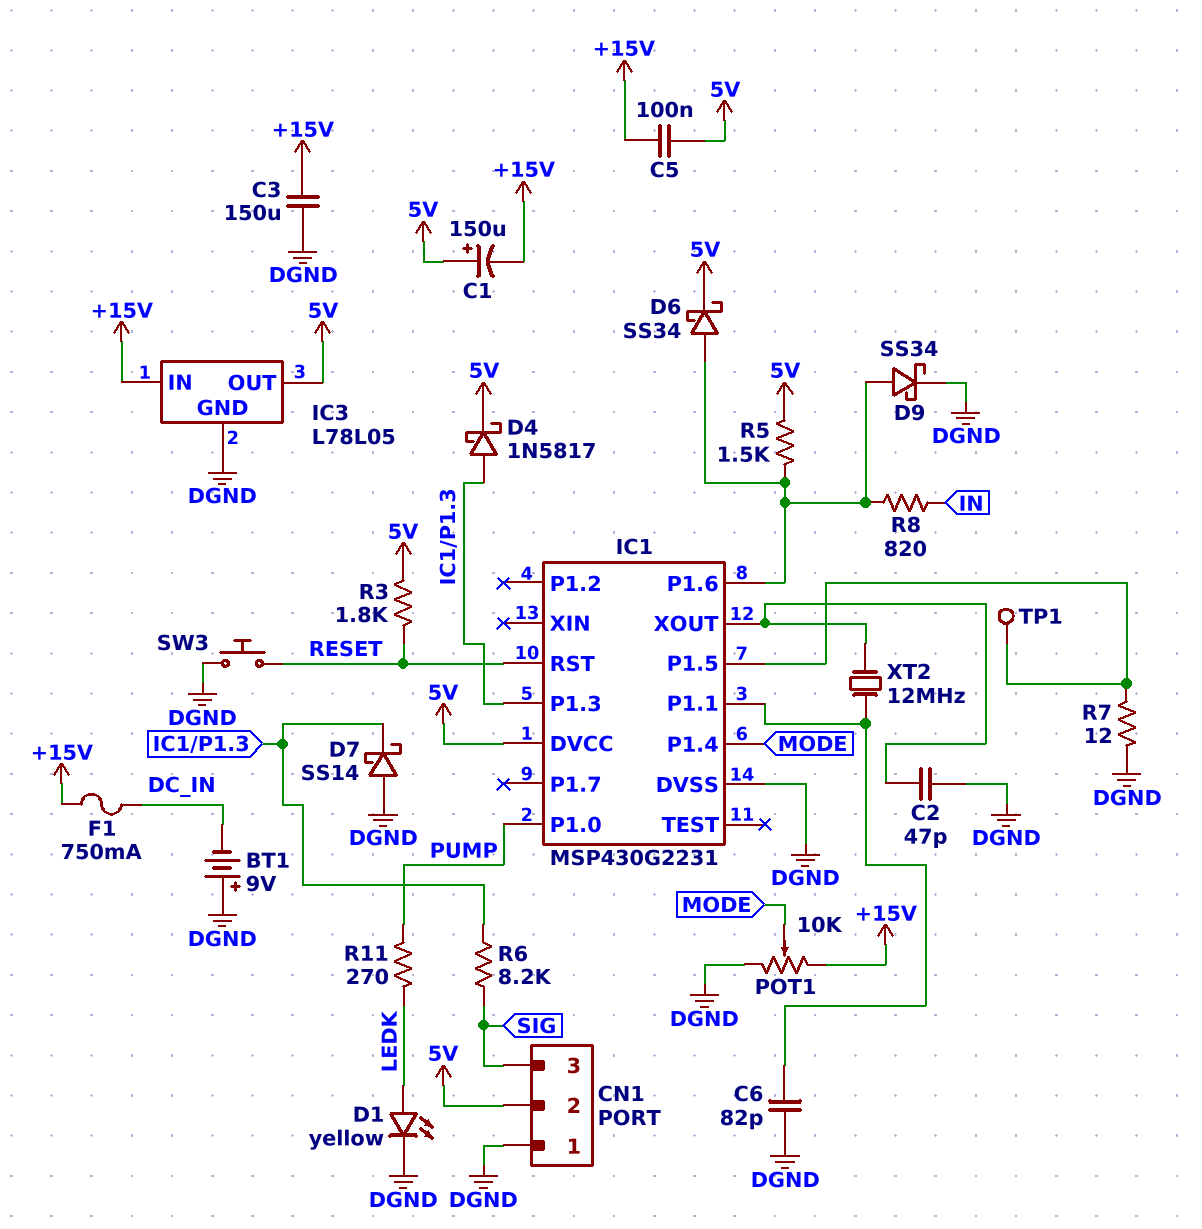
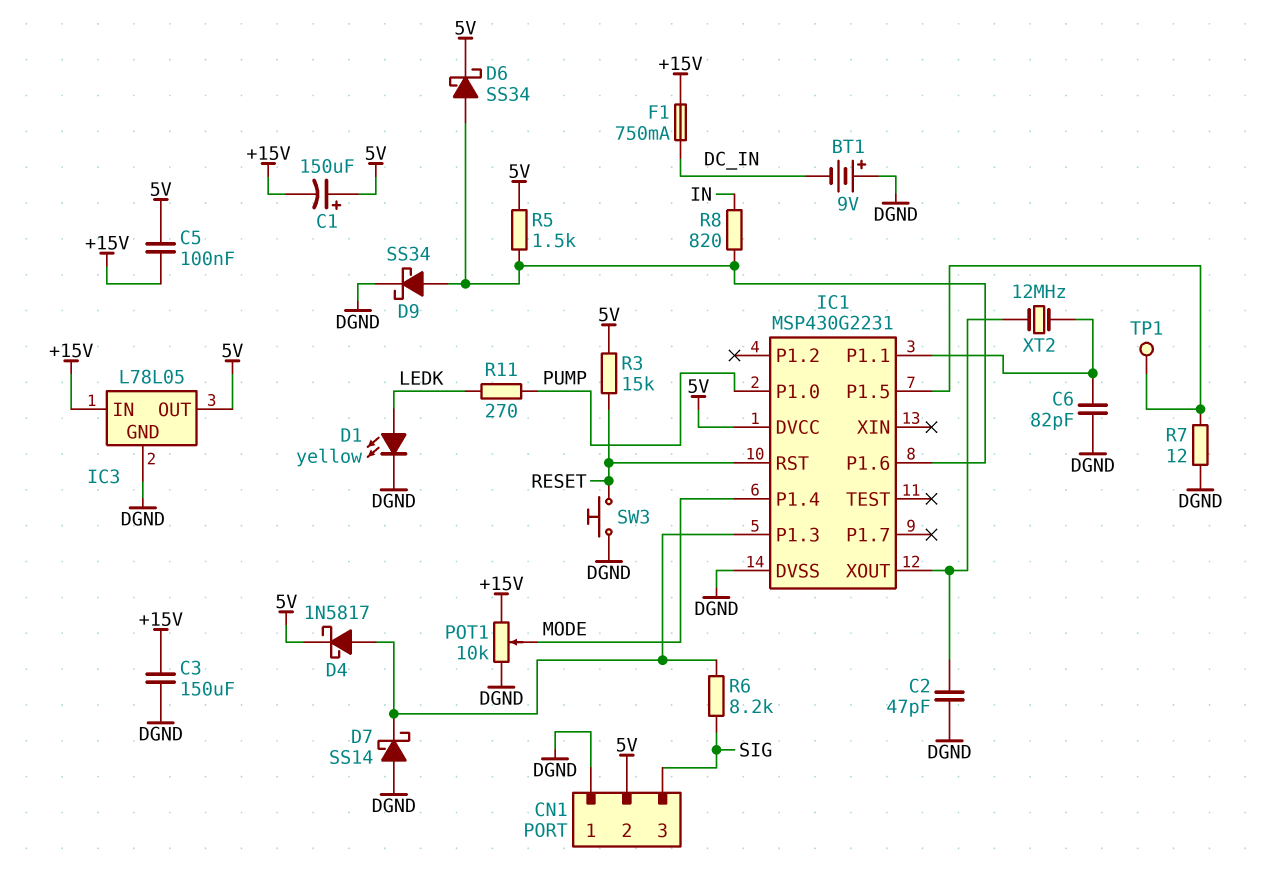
R3: 1.8k (5V, RESET) -> 15k (5V, RESET)

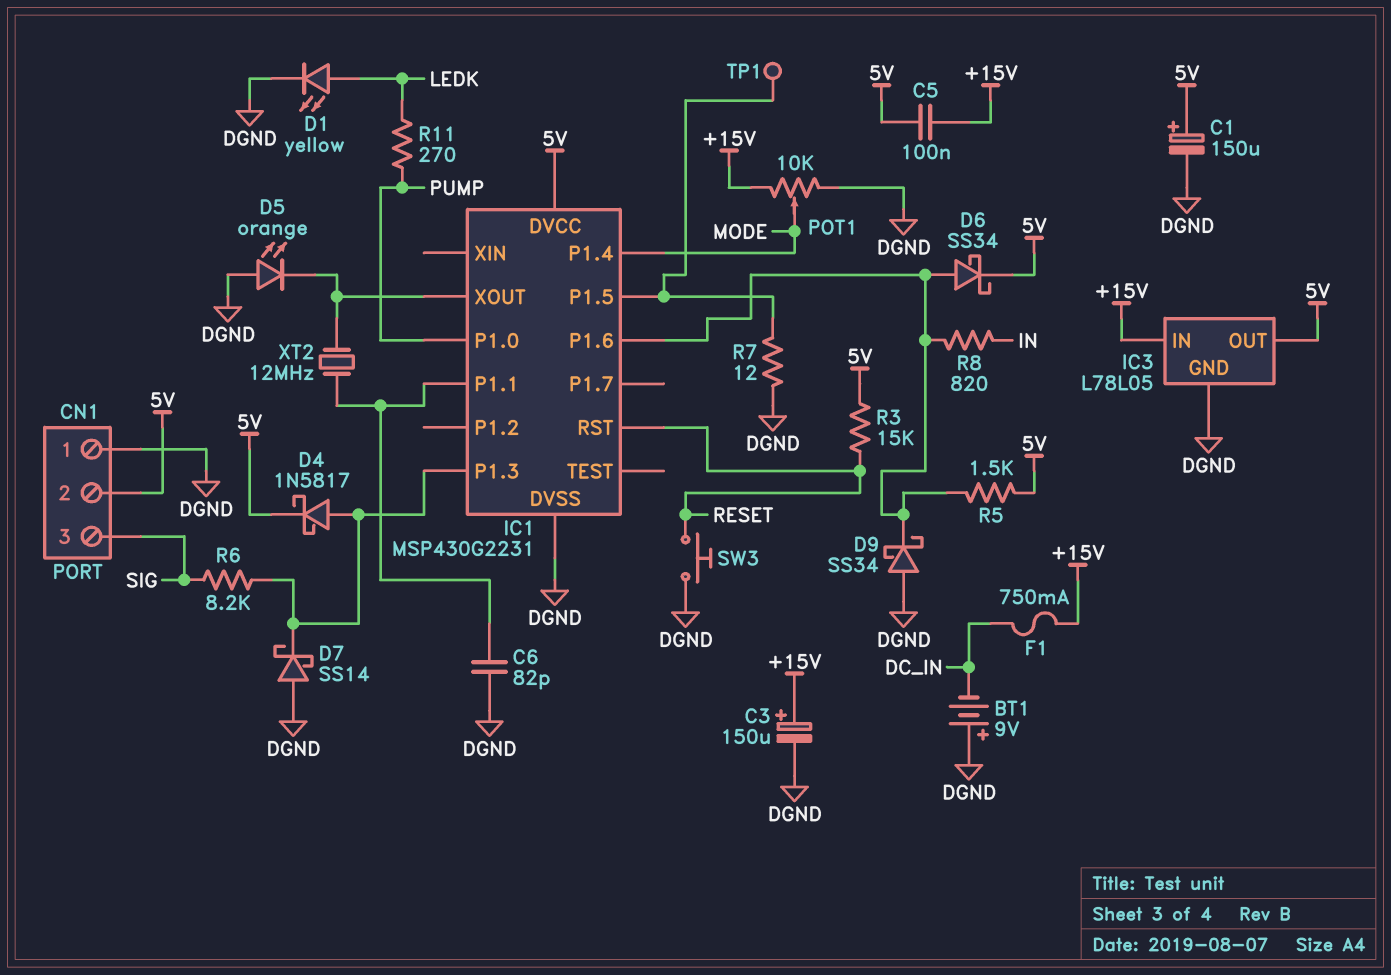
C1: 150uF (plus 5V, minus +15V) -> 150uF (plus 5V, minus DGND)
C2: 47pF (DGND, IC1/XOUT) -> none
C3: 150uF (+15V, DGND) -> 150uF (plus +15V, minus DGND)
D5: none -> LED orange (A DGND, K IC1/XOUT)
D9: schottky SS34 (A IC1/P1.6, K DGND) -> schottky SS34 (A DGND, K IC1/P1.6)

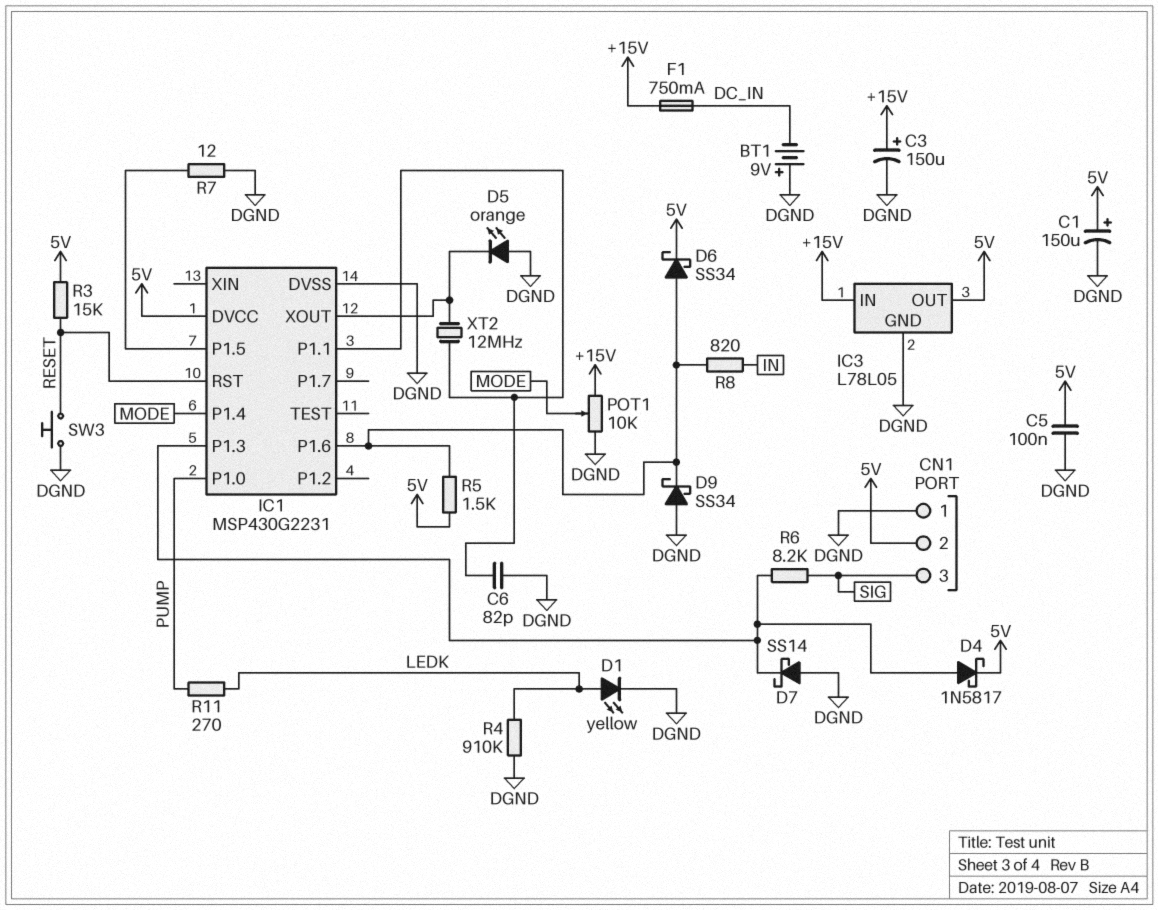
C5: 100nF (+15V, 5V) -> 100nF (5V, DGND)
R4: none -> 910k (DGND, LEDK)
TP1: test point (IC1/P1.5) -> none

